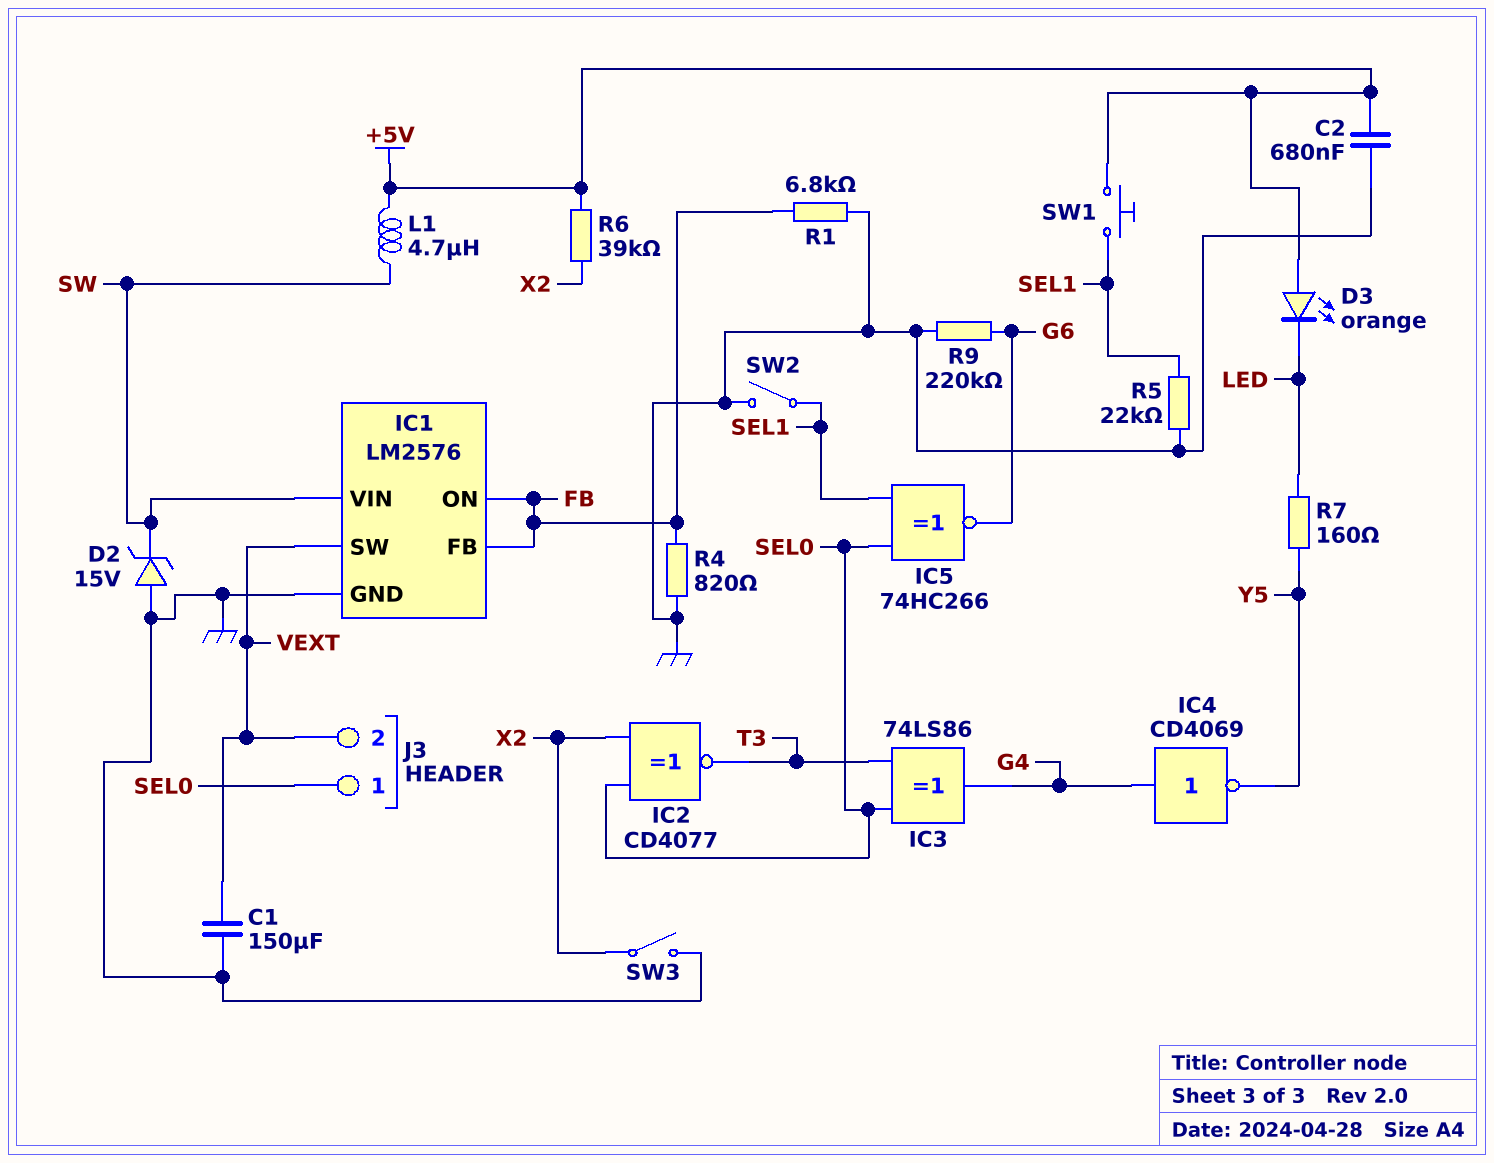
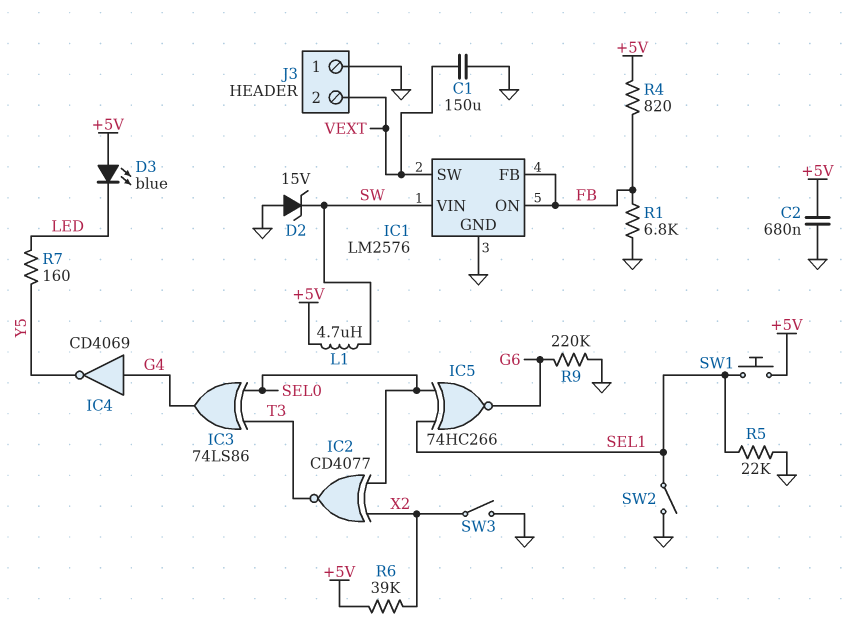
D3: LED orange (A +5V, K LED) -> LED blue (A +5V, K LED)
J3 pin 1: SEL0 -> GND
R4: 820 (FB, GND) -> 820 (+5V, FB)

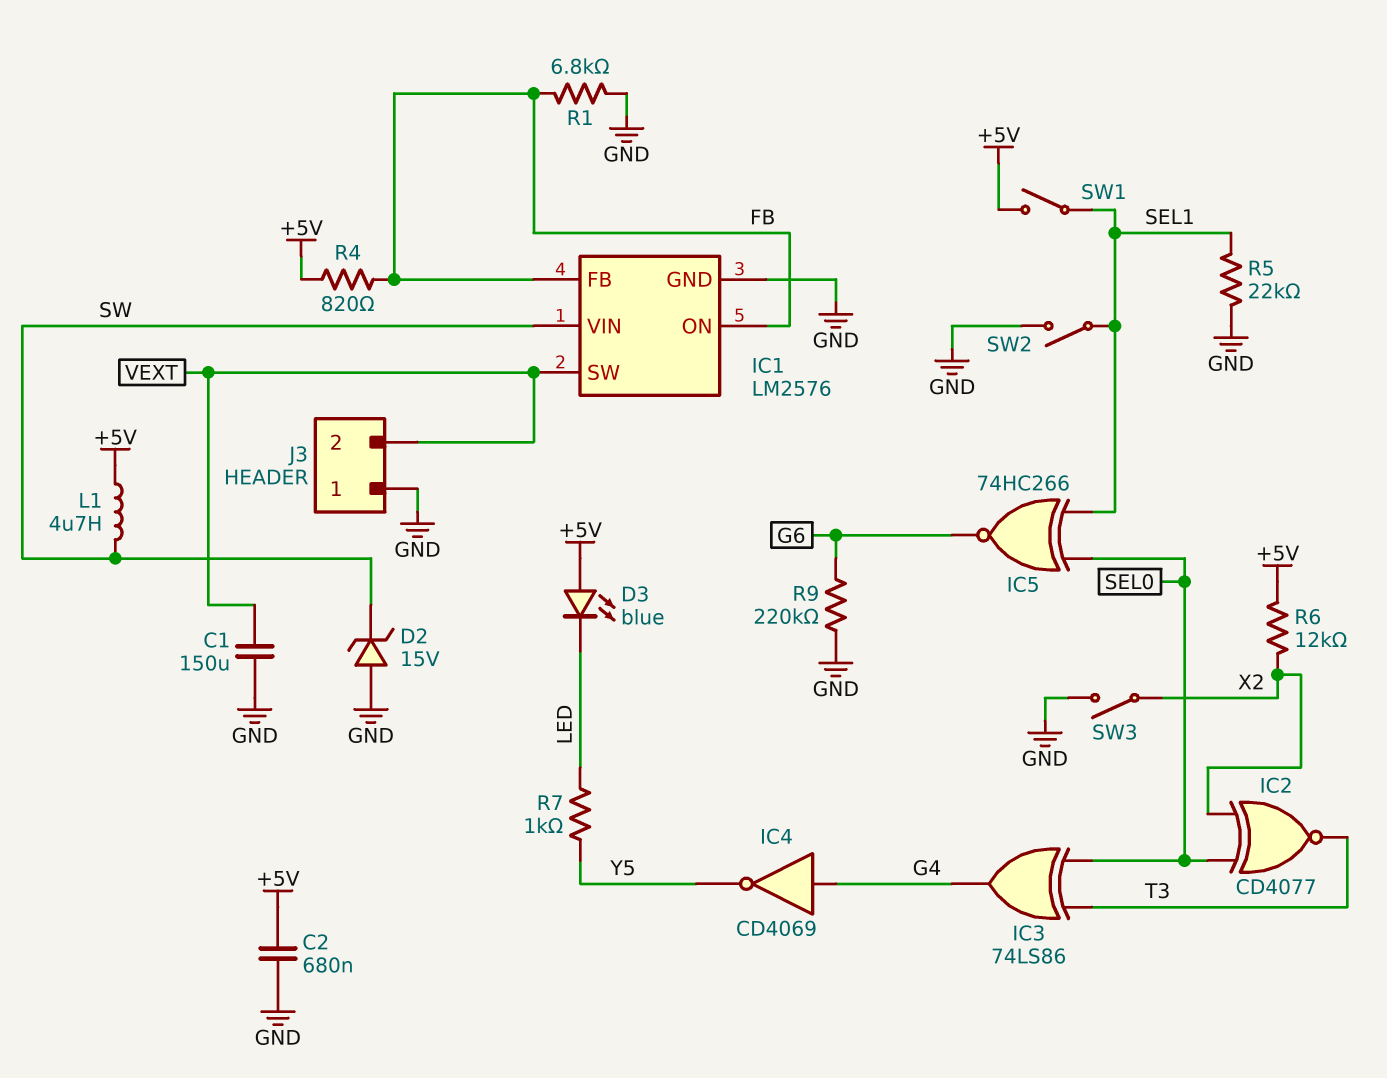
R6: 39k (+5V, X2) -> 12k (+5V, X2)
R7: 160 (LED, Y5) -> 1k (LED, Y5)
SW1: button (+5V, SEL1) -> switch (+5V, SEL1)

